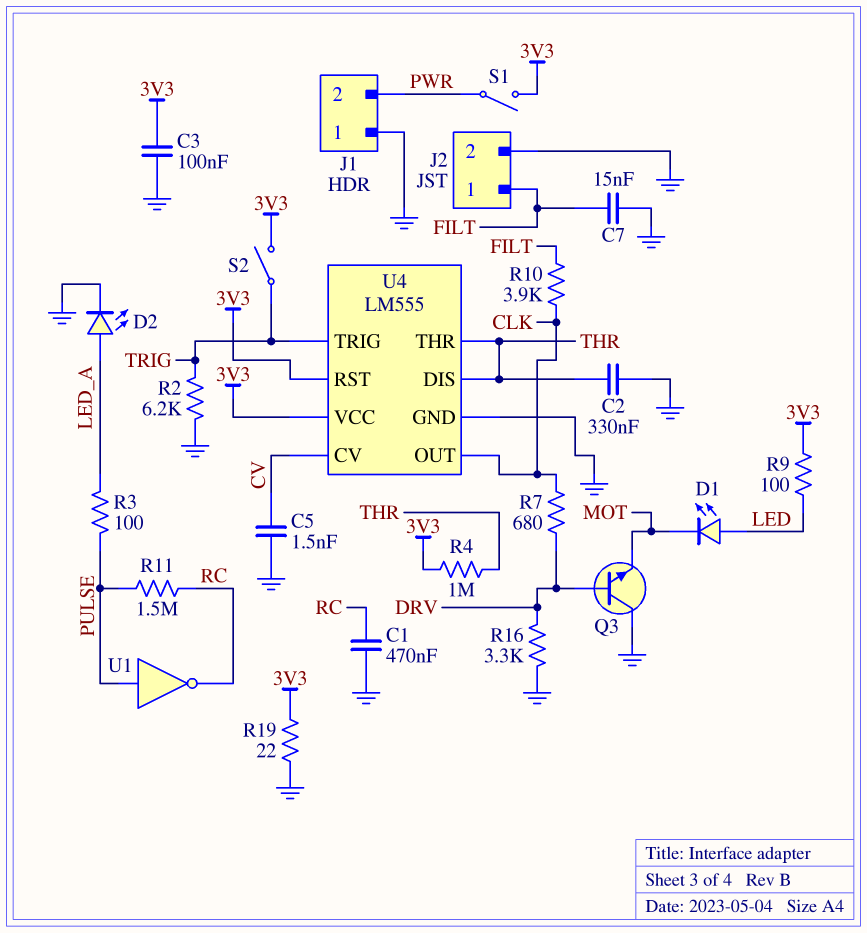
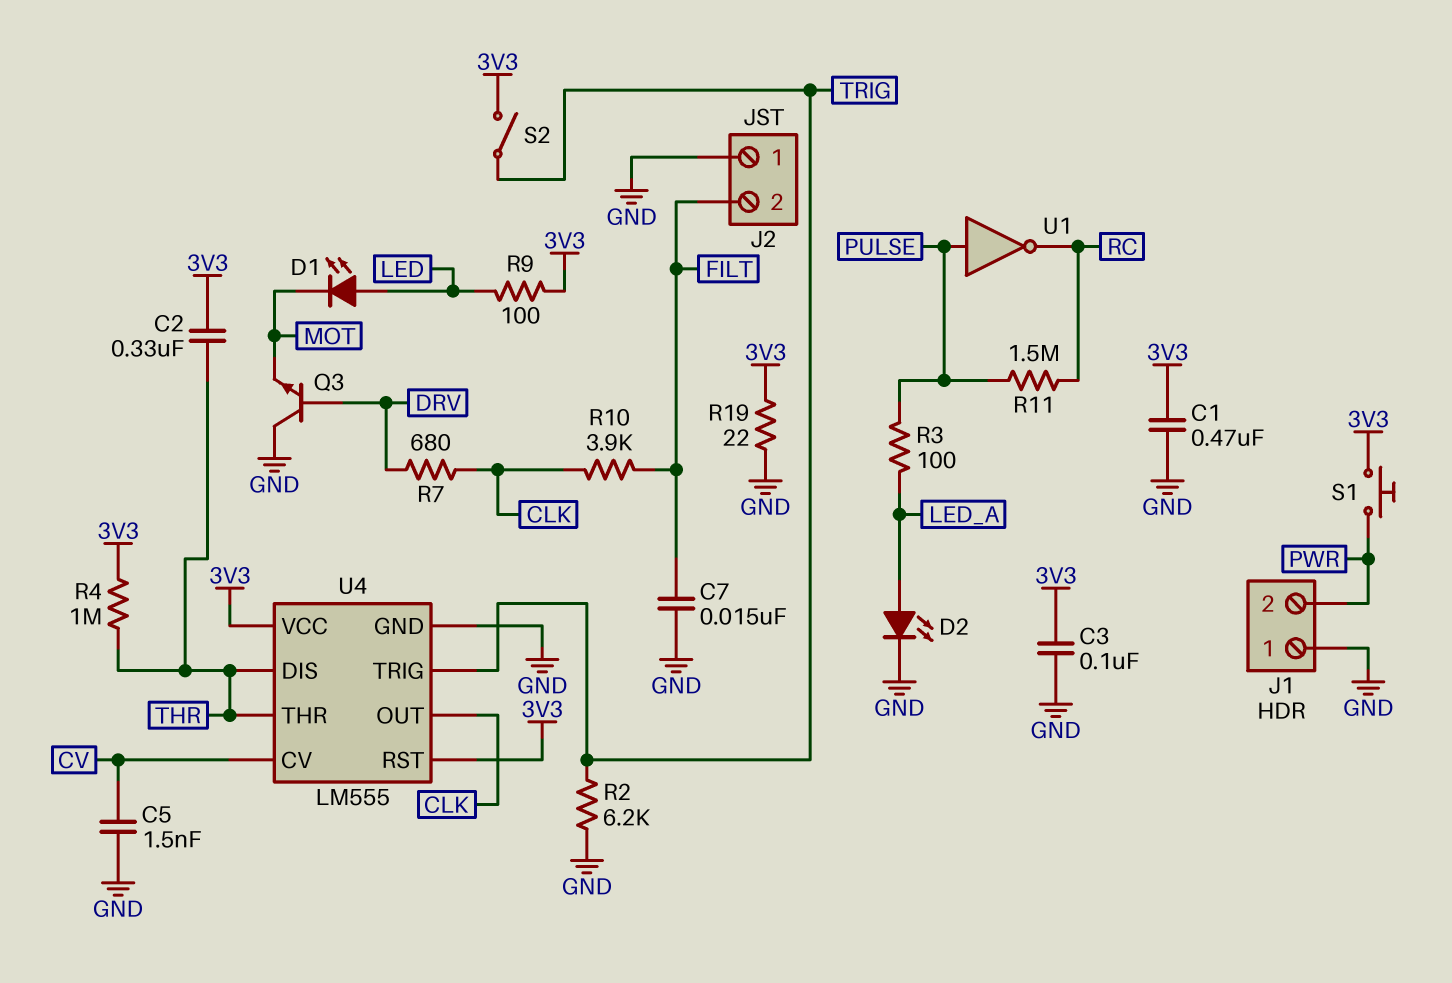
C1: 470nF (GND, RC) -> 470nF (3V3, GND)
C2: 330nF (GND, THR) -> 330nF (3V3, THR)
J2 pin 1: FILT -> GND
J2 pin 2: GND -> FILT
R16: 3.3k (DRV, GND) -> none
S1: switch (3V3, PWR) -> button (3V3, PWR)

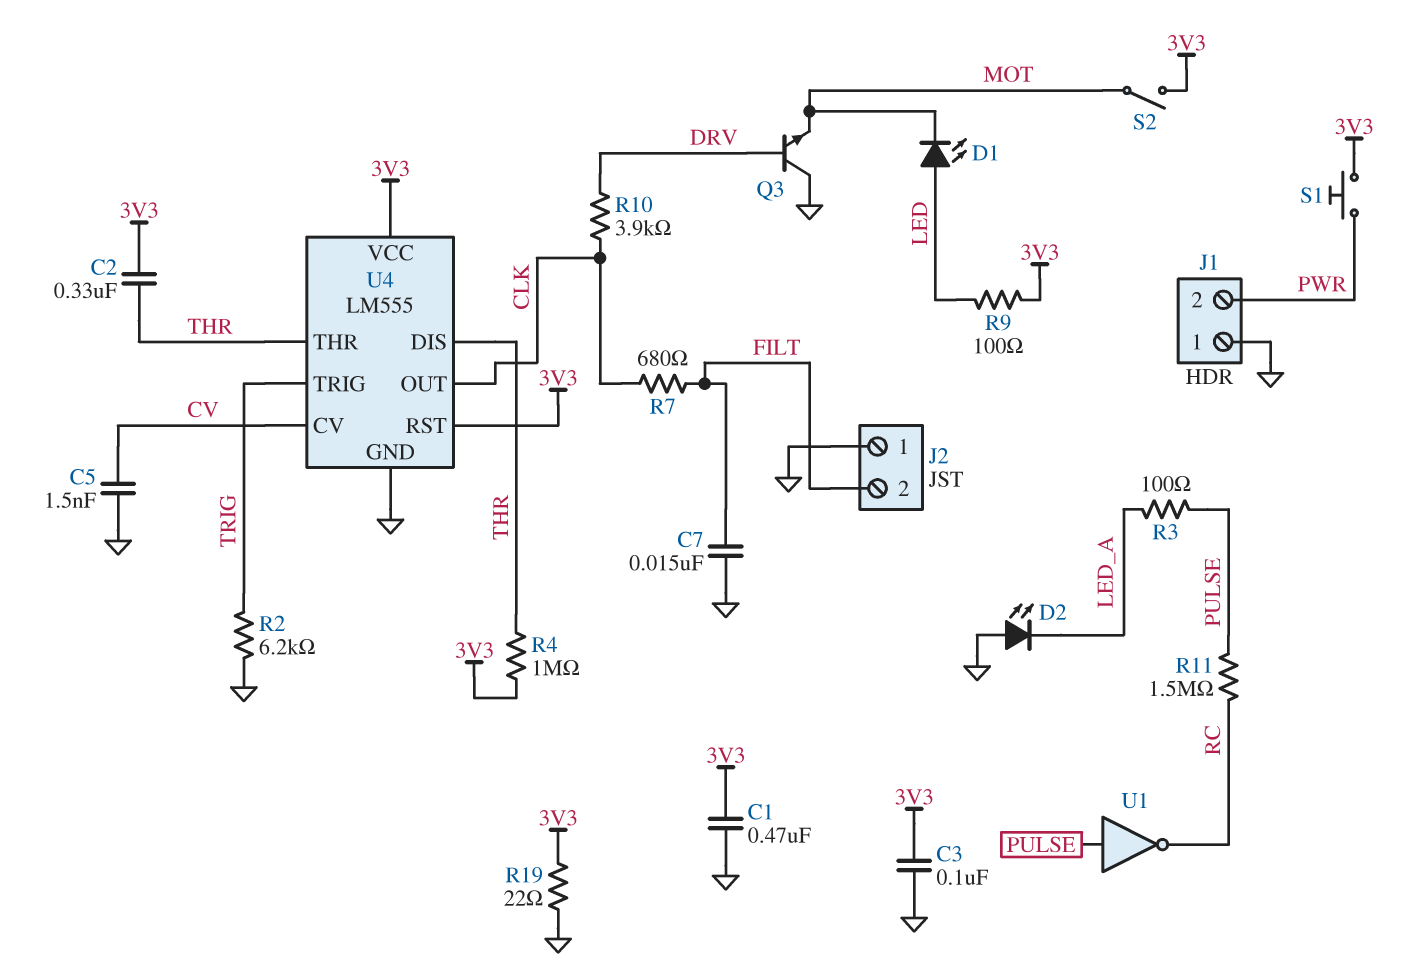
D2: LED (A LED_A, K GND) -> LED (A GND, K LED_A)
R7: 680 (CLK, DRV) -> 680 (CLK, FILT)
R10: 3.9k (CLK, FILT) -> 3.9k (CLK, DRV)
S2: switch (3V3, TRIG) -> switch (3V3, MOT)

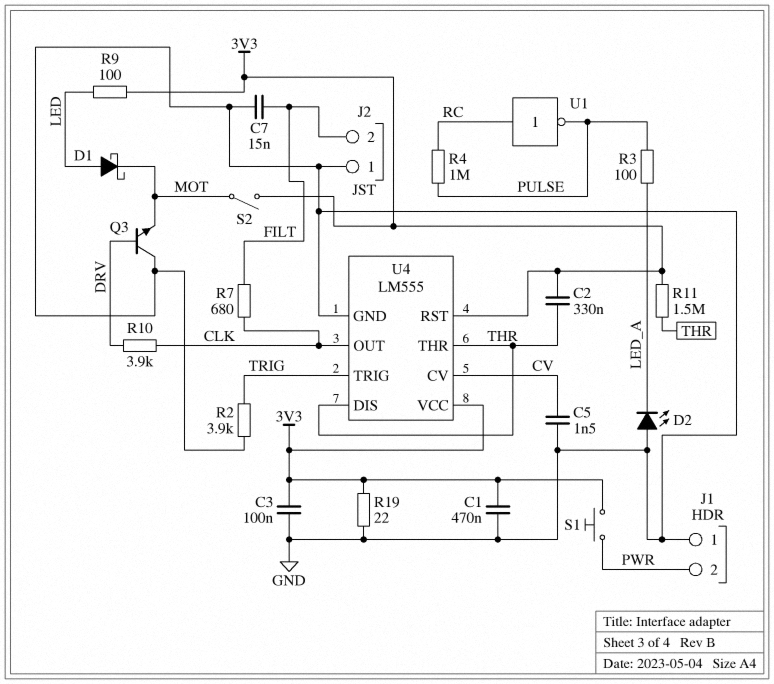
D1: LED (A LED, K MOT) -> schottky (A LED, K MOT)
R2: 6.2k (GND, TRIG) -> 3.9k (GND, TRIG)
R4: 1M (3V3, THR) -> 1M (PULSE, RC)
R11: 1.5M (PULSE, RC) -> 1.5M (3V3, THR)
U1: NOT (in PULSE, out RC) -> NOT (in RC, out PULSE)

